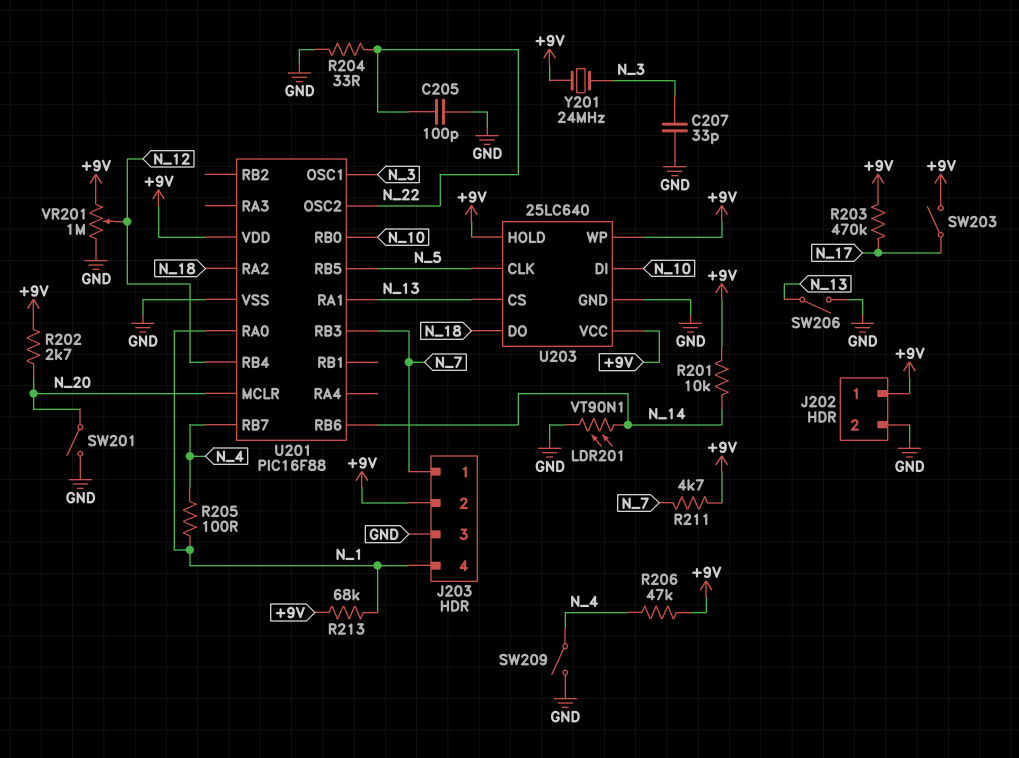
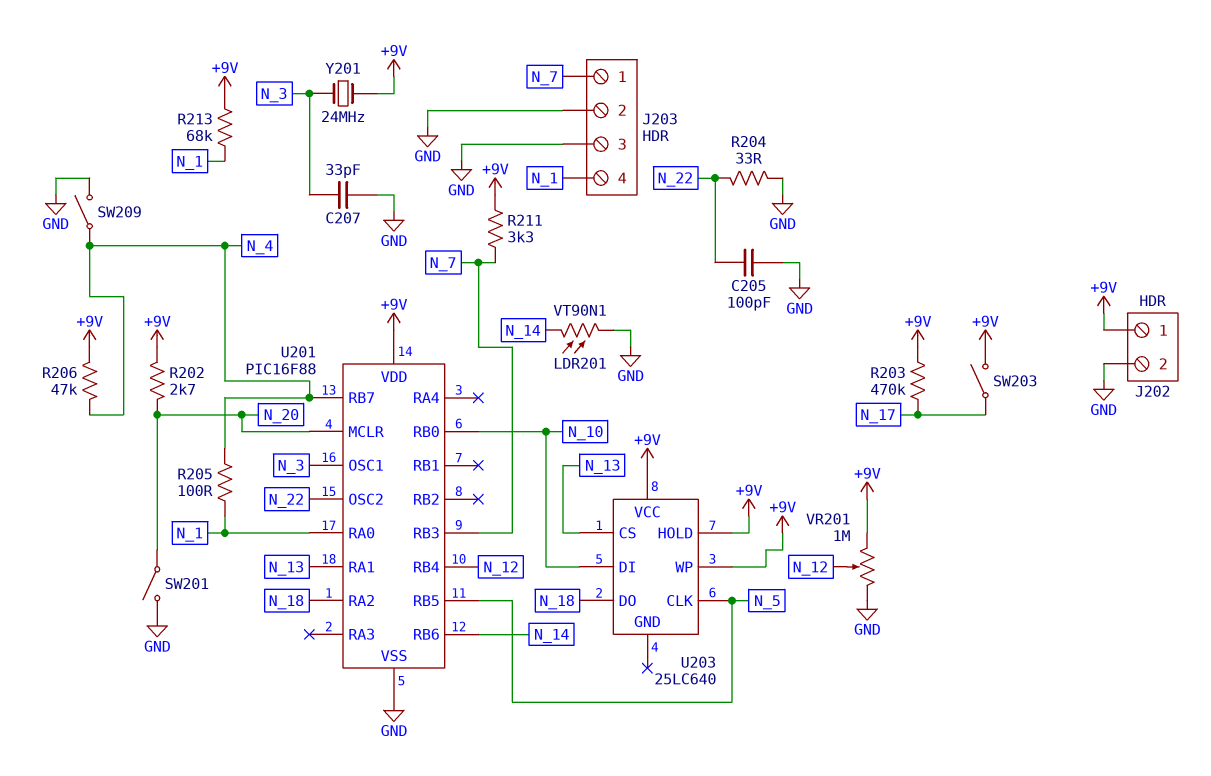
J203 pin 2: +9V -> GND
R201: 10k (+9V, N_14) -> none
R211: 4.7k (+9V, N_7) -> 3.3k (+9V, N_7)
SW206: switch (GND, N_13) -> none
U203 pin GND: GND -> none

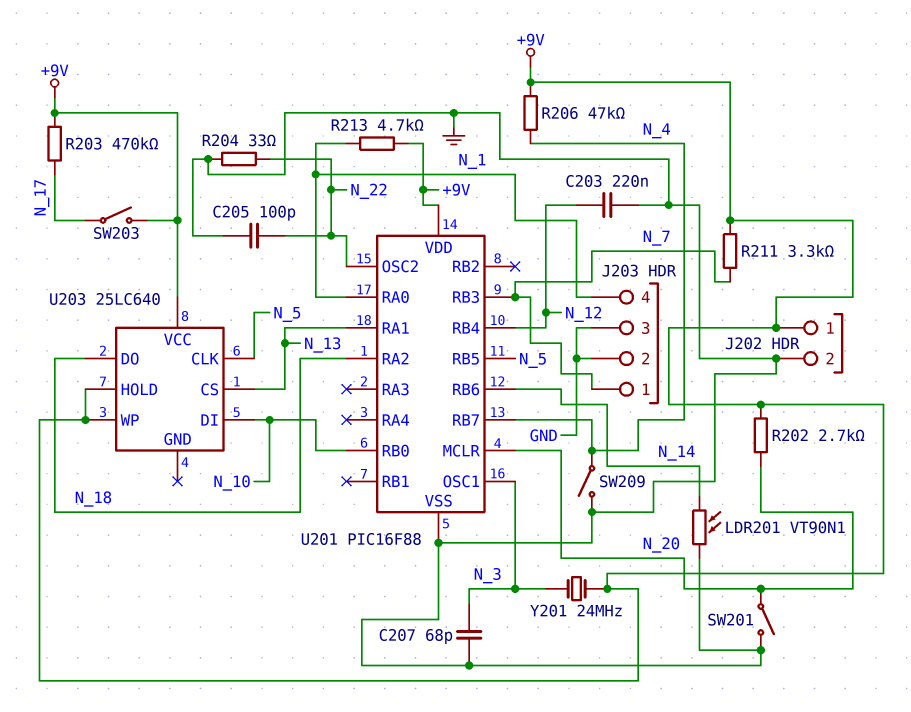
C203: none -> 220nF (GND, N_12)
C207: 33pF (GND, N_3) -> 68pF (GND, N_3)
R205: 100 (N_1, N_4) -> none
R213: 68k (+9V, N_1) -> 4.7k (+9V, N_1)
VR201: 1M (+9V, GND, wiper N_12) -> none

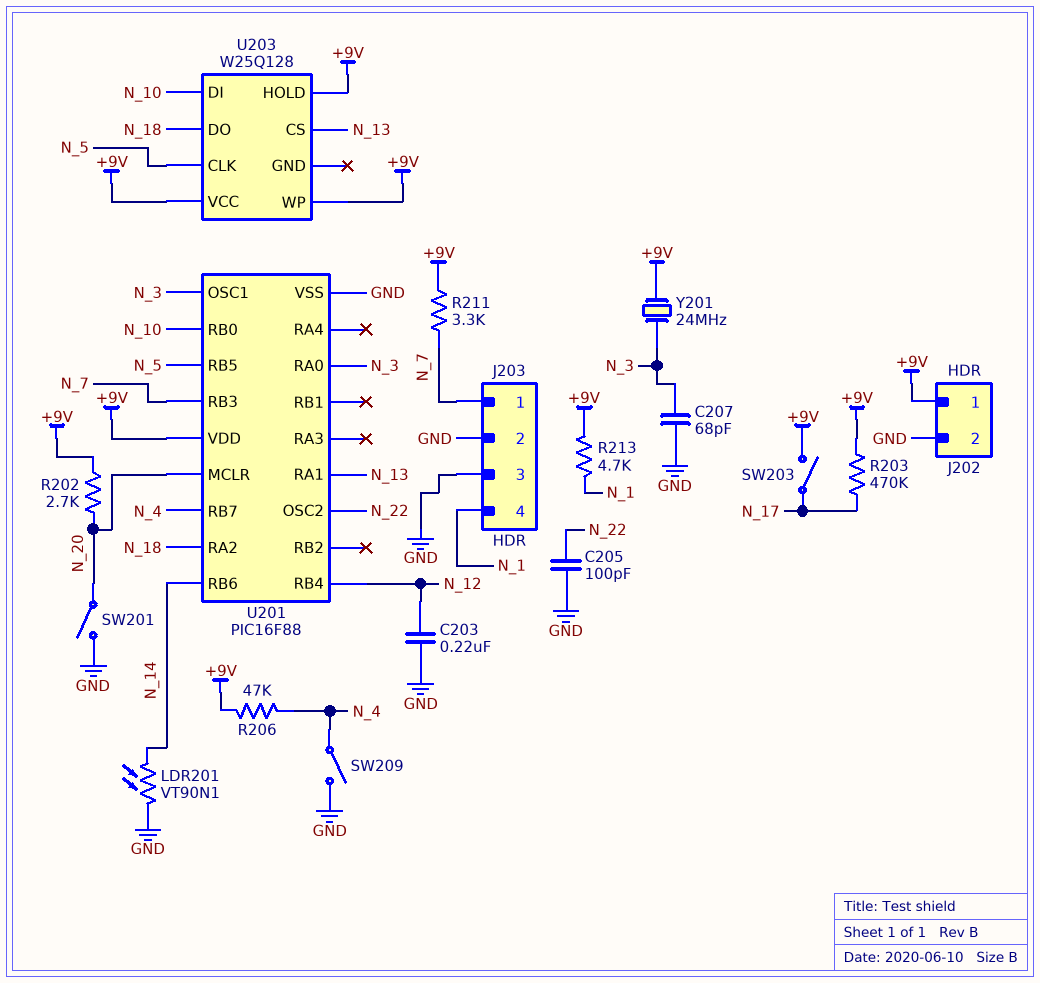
R204: 33 (GND, N_22) -> none
U201 pin RA0: N_1 -> N_3
U203: 25LC640 -> W25Q128

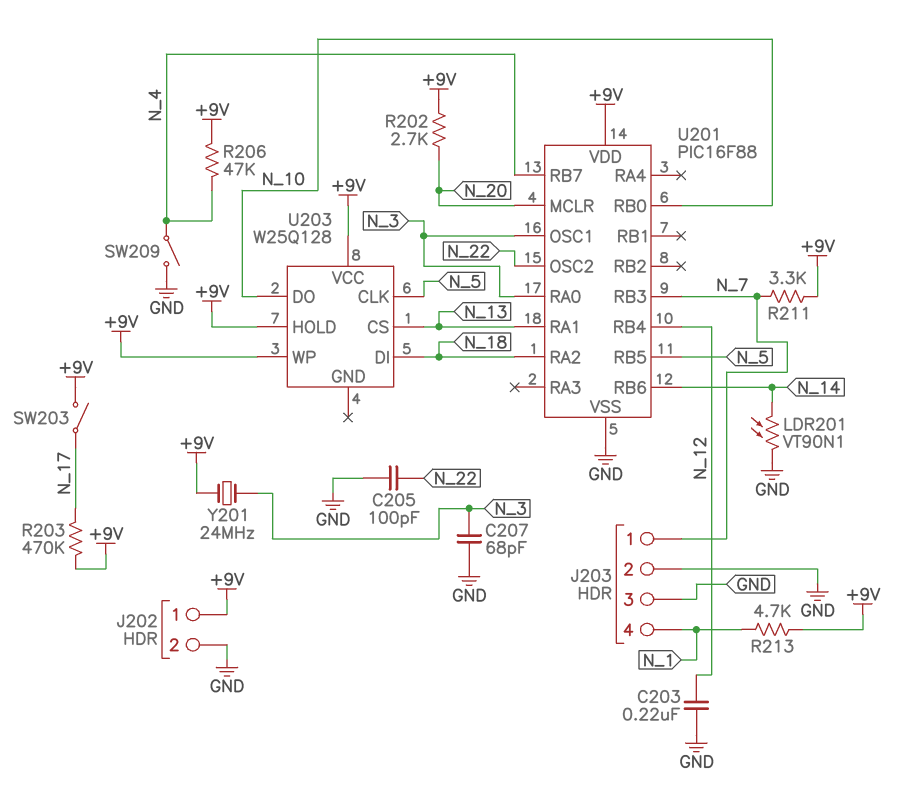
SW201: switch (GND, N_20) -> none
U203 pin DI: N_10 -> N_18
U203 pin DO: N_18 -> N_10

